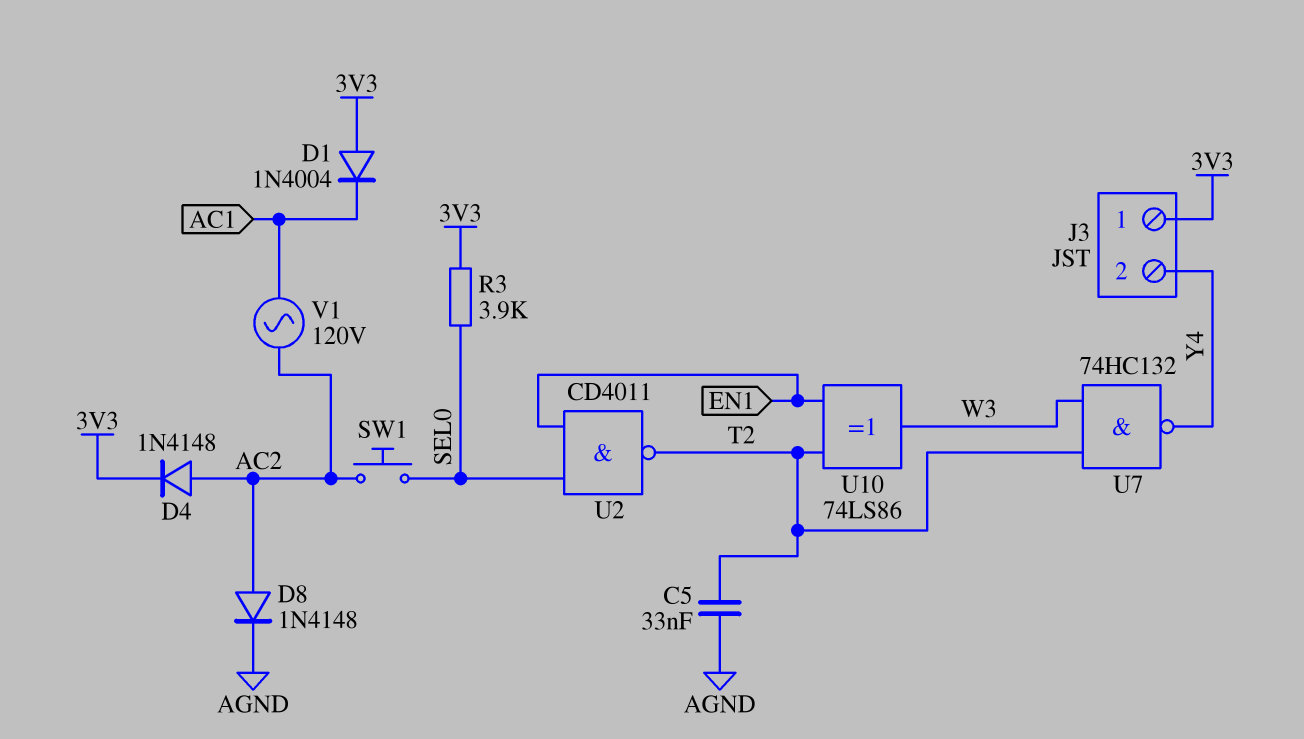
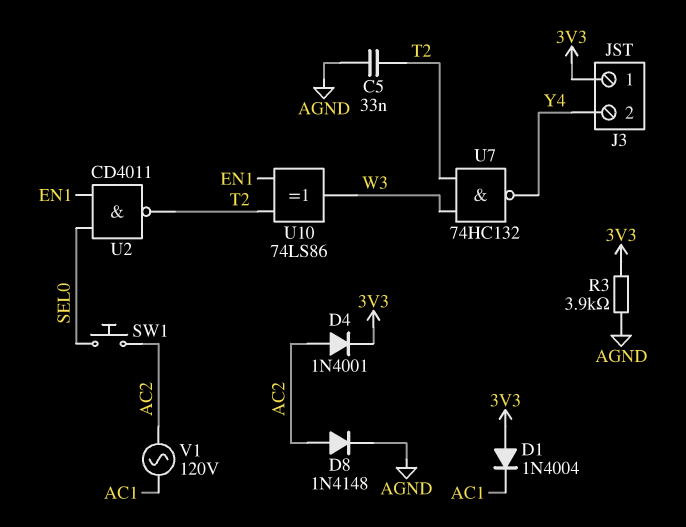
D4: diode 1N4148 (A AC2, K 3V3) -> diode 1N4001 (A AC2, K 3V3)
R3: 3.9k (3V3, SEL0) -> 3.9k (3V3, AGND)

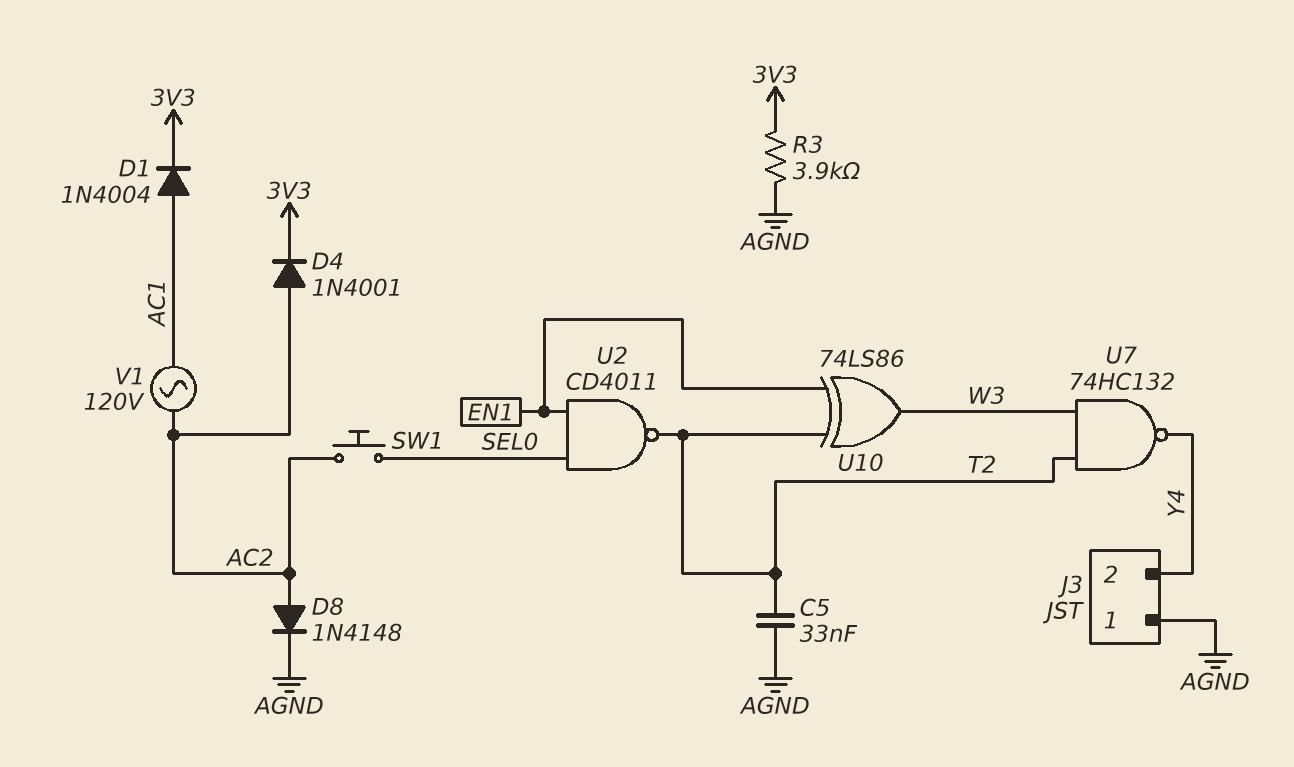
D1: diode 1N4004 (A 3V3, K AC1) -> diode 1N4004 (A AC1, K 3V3)
J3 pin 1: 3V3 -> AGND

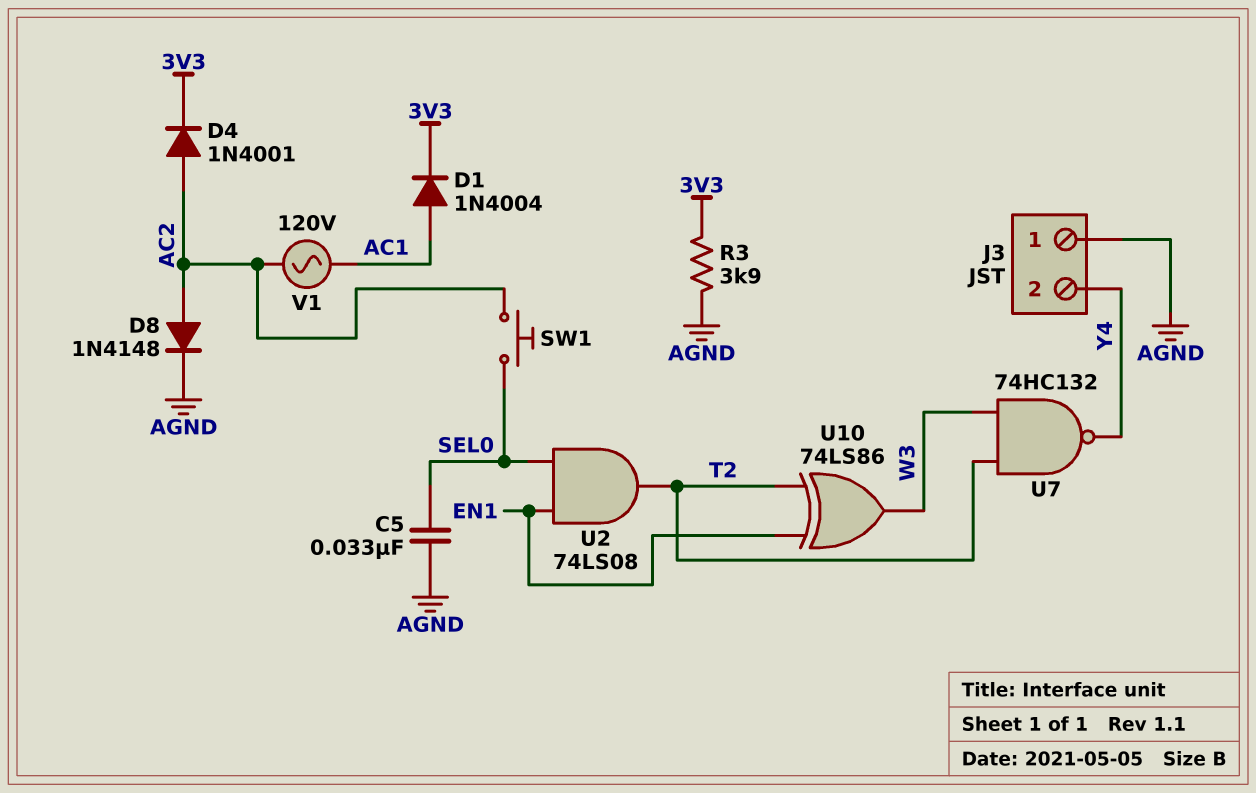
C5: 33nF (AGND, T2) -> 33nF (AGND, SEL0)
U2: NAND CD4011 (in EN1, in SEL0, out T2) -> AND 74LS08 (in EN1, in SEL0, out T2)

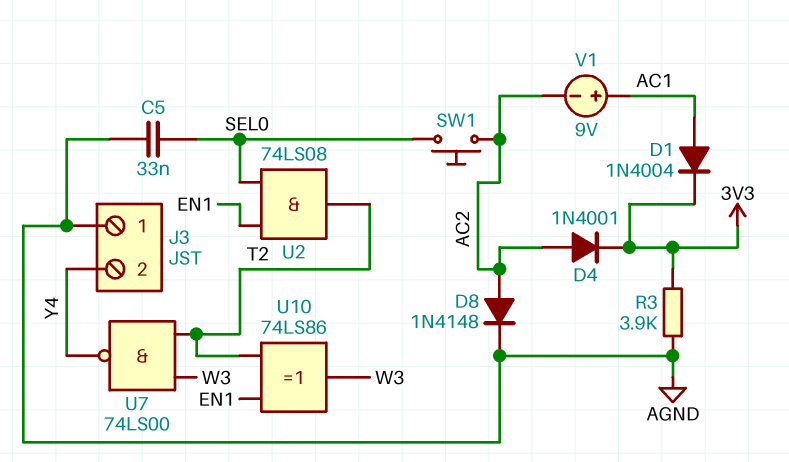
U7: NAND 74HC132 (in T2, in W3, out Y4) -> NAND 74LS00 (in T2, in W3, out Y4)
V1: AC 120V (AC1, AC2) -> 9V (plus AC1, minus AC2)

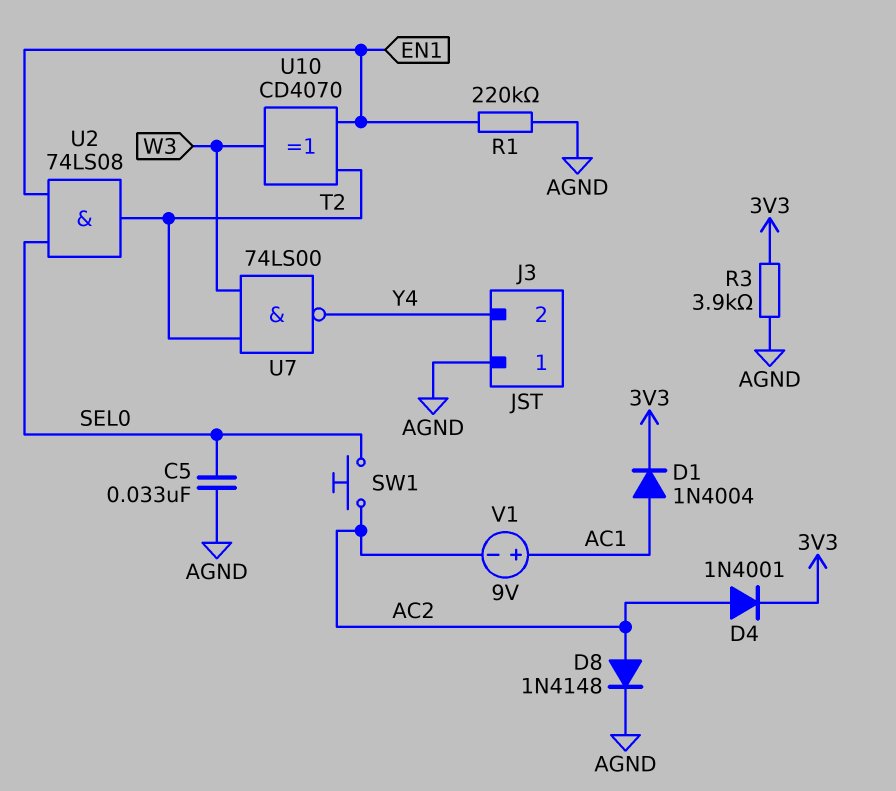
R1: none -> 220k (AGND, EN1)
U10: XOR 74LS86 (in EN1, in T2, out W3) -> XOR CD4070 (in EN1, in T2, out W3)

